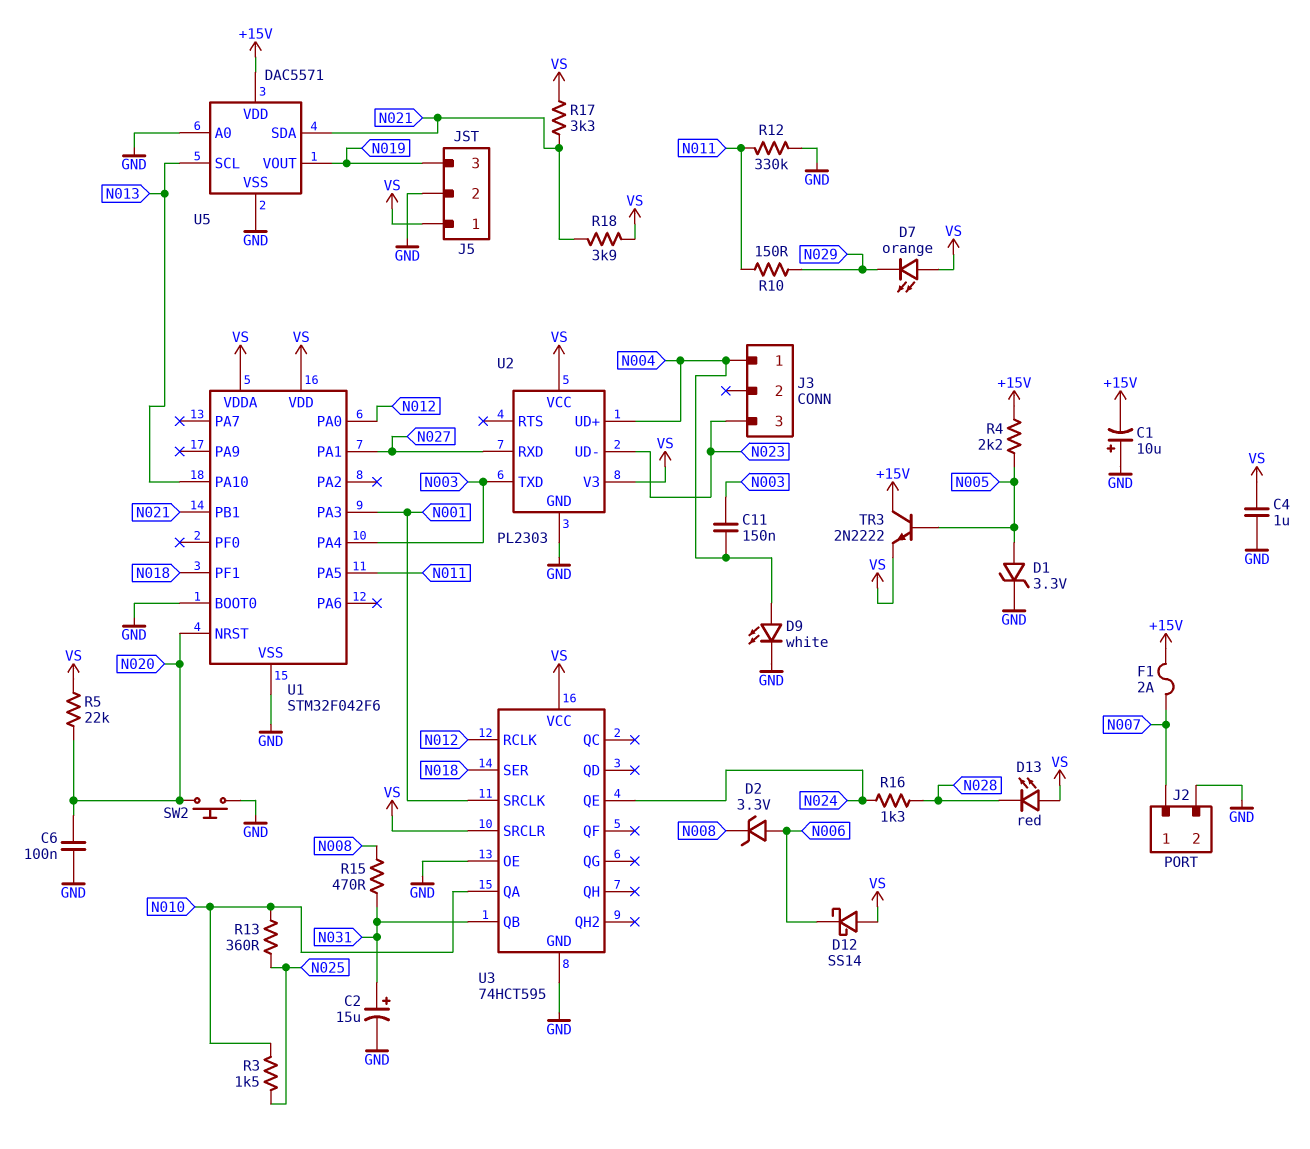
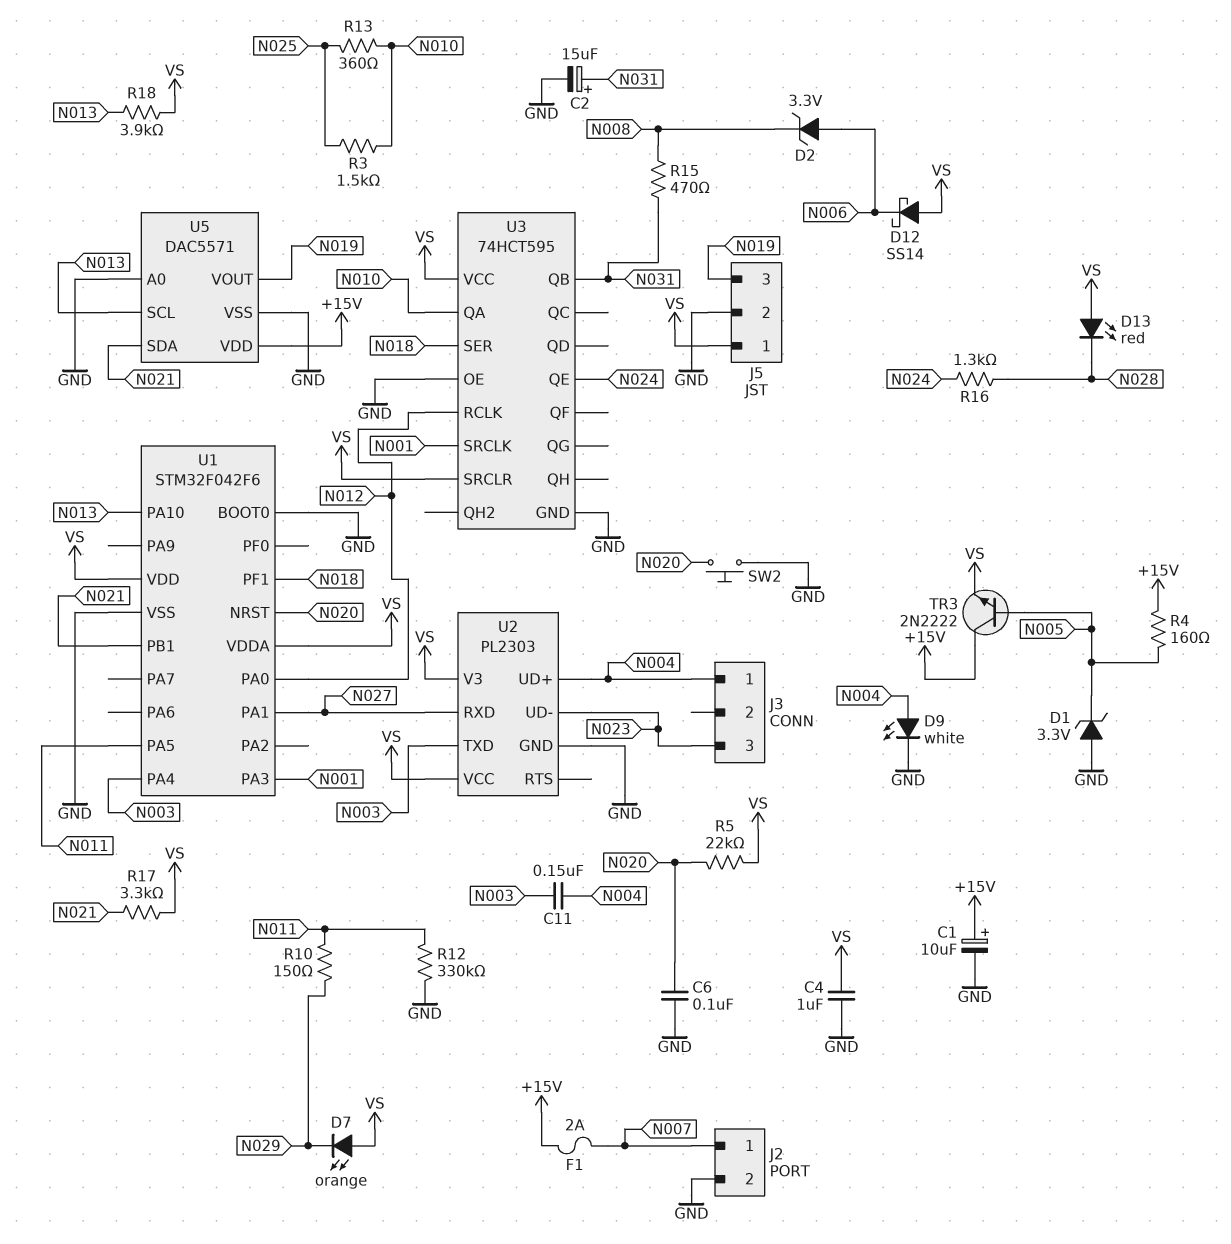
C1: 10uF (plus GND, minus +15V) -> 10uF (plus +15V, minus GND)
D1: zener 3.3V (A N005, K GND) -> zener 3.3V (A GND, K N005)
R4: 2.2k (+15V, N005) -> 160 (+15V, N005)
R18: 3.9k (N021, VS) -> 3.9k (N013, VS)

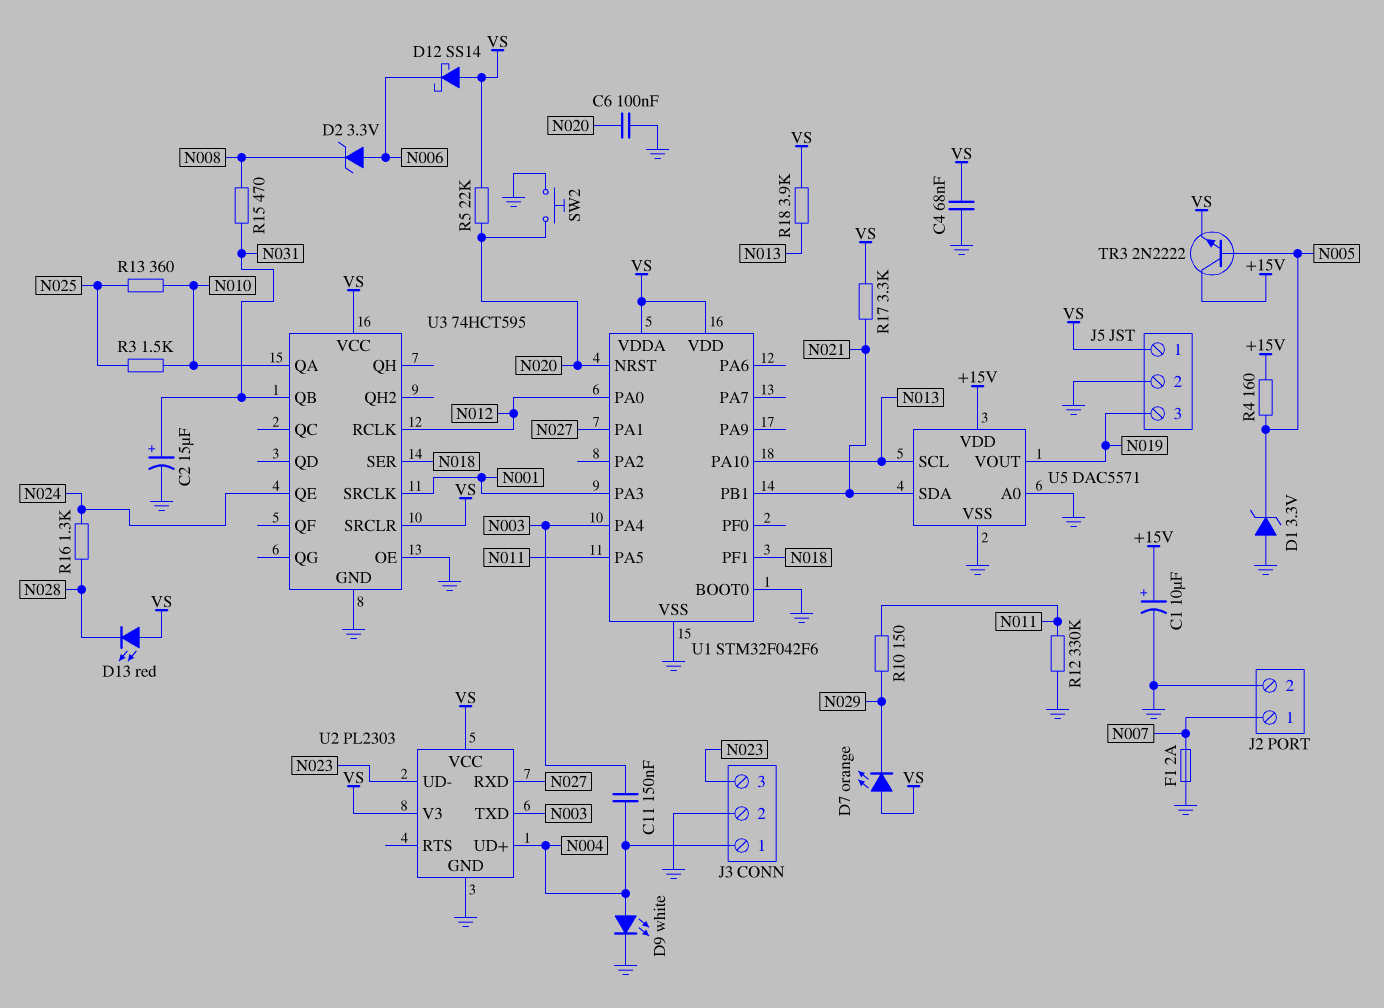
C4: 1uF (GND, VS) -> 68nF (GND, VS)
F1: 2A (+15V, N007) -> 2A (GND, N007)
J3 pin 2: none -> GND

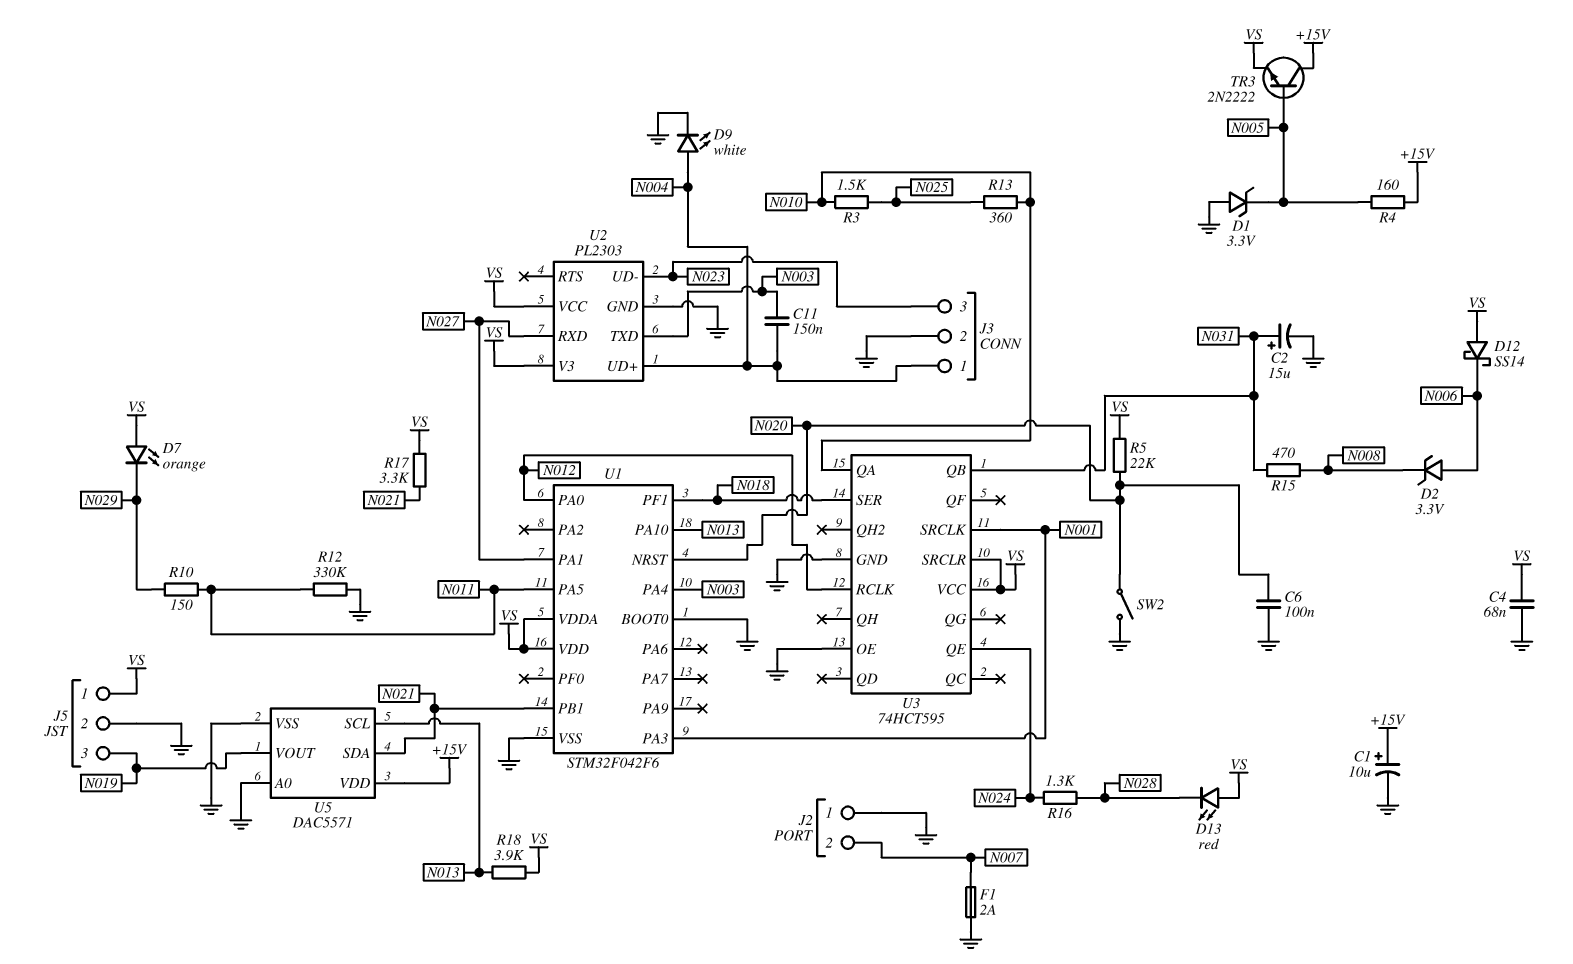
J2 pin 1: N007 -> GND
J2 pin 2: GND -> N007
SW2: button (GND, N020) -> switch (GND, N020)

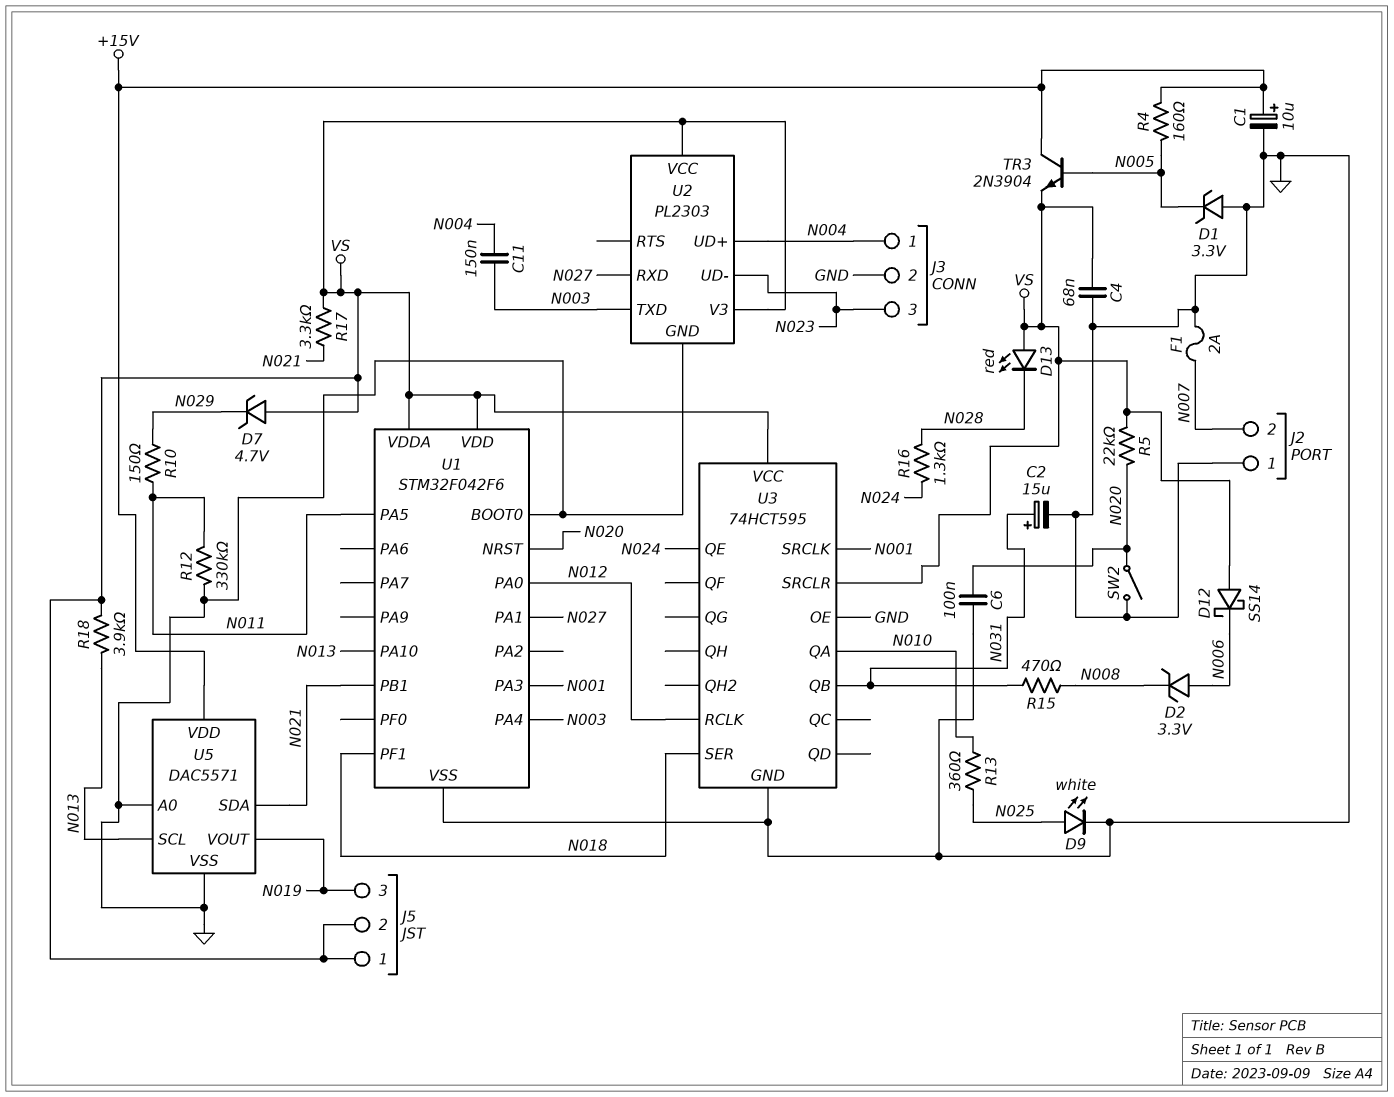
D7: LED orange (A VS, K N029) -> zener 4.7V (A VS, K N029)
D9: LED white (A N004, K GND) -> LED white (A N025, K GND)
J5 pin 2: GND -> VS
R3: 1.5k (N010, N025) -> none
TR3: NPN 2N2222 (B N005, C +15V, E VS) -> NPN 2N3904 (B N005, C +15V, E VS)

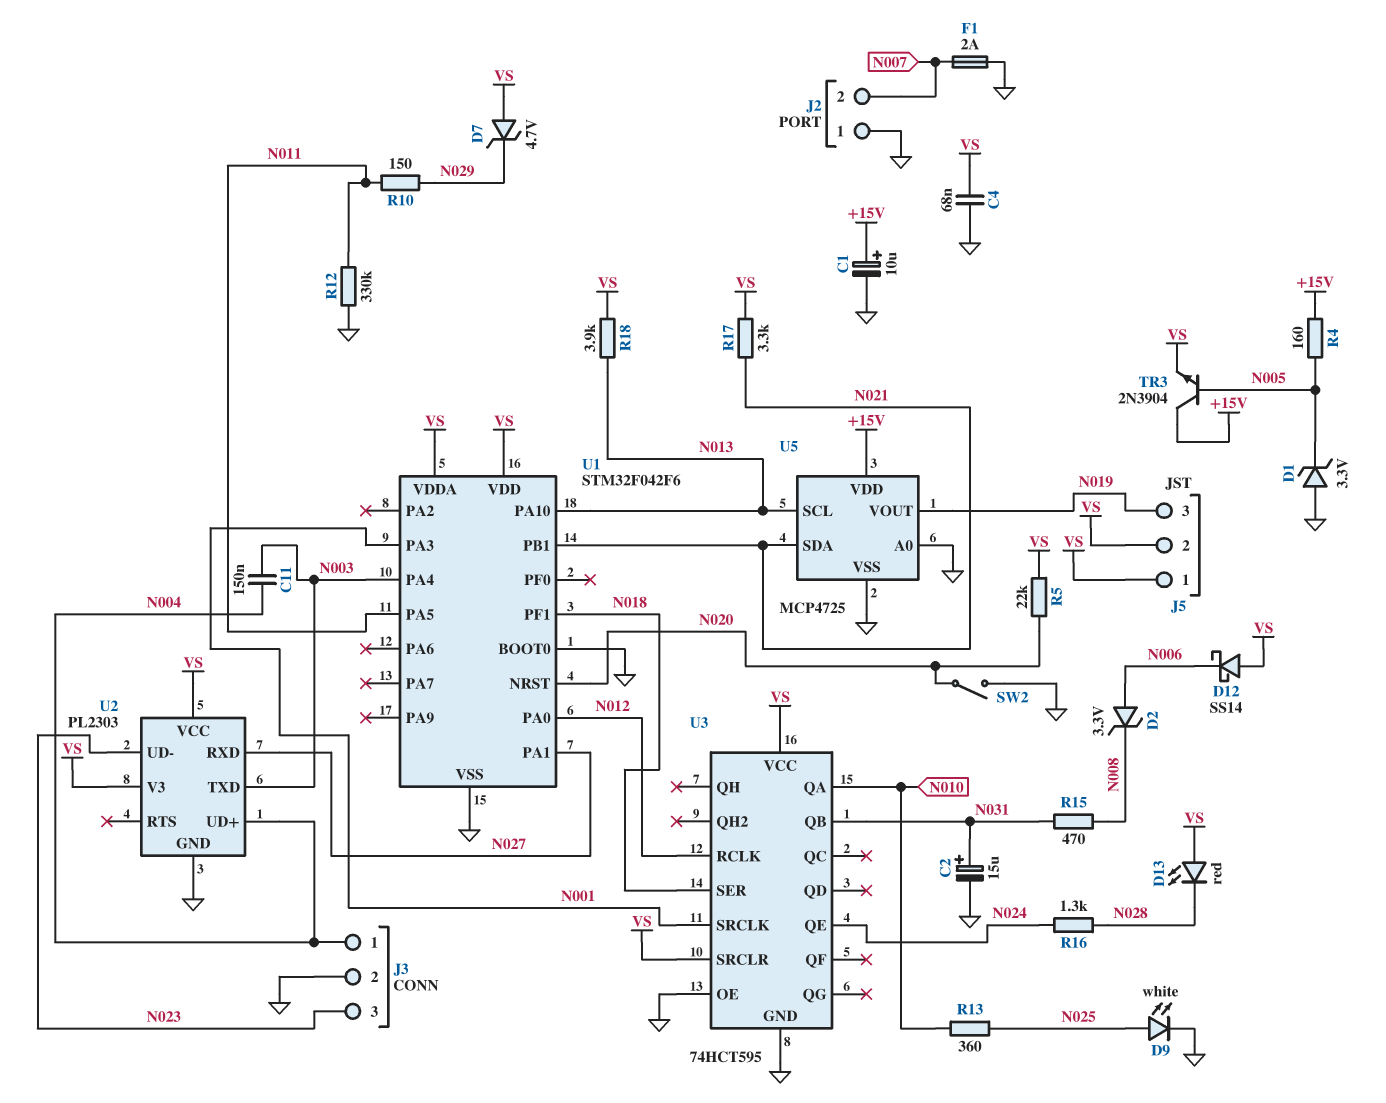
C6: 100nF (GND, N020) -> none
U5: DAC5571 -> MCP4725

